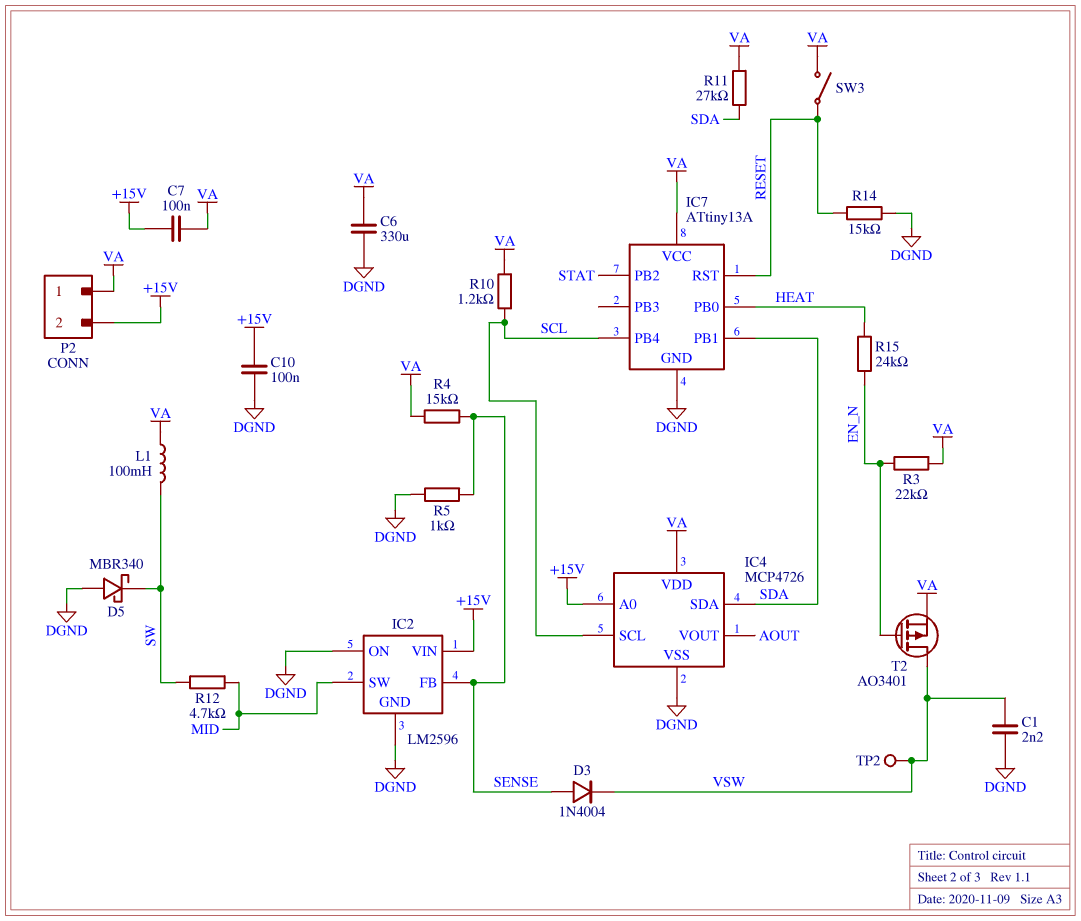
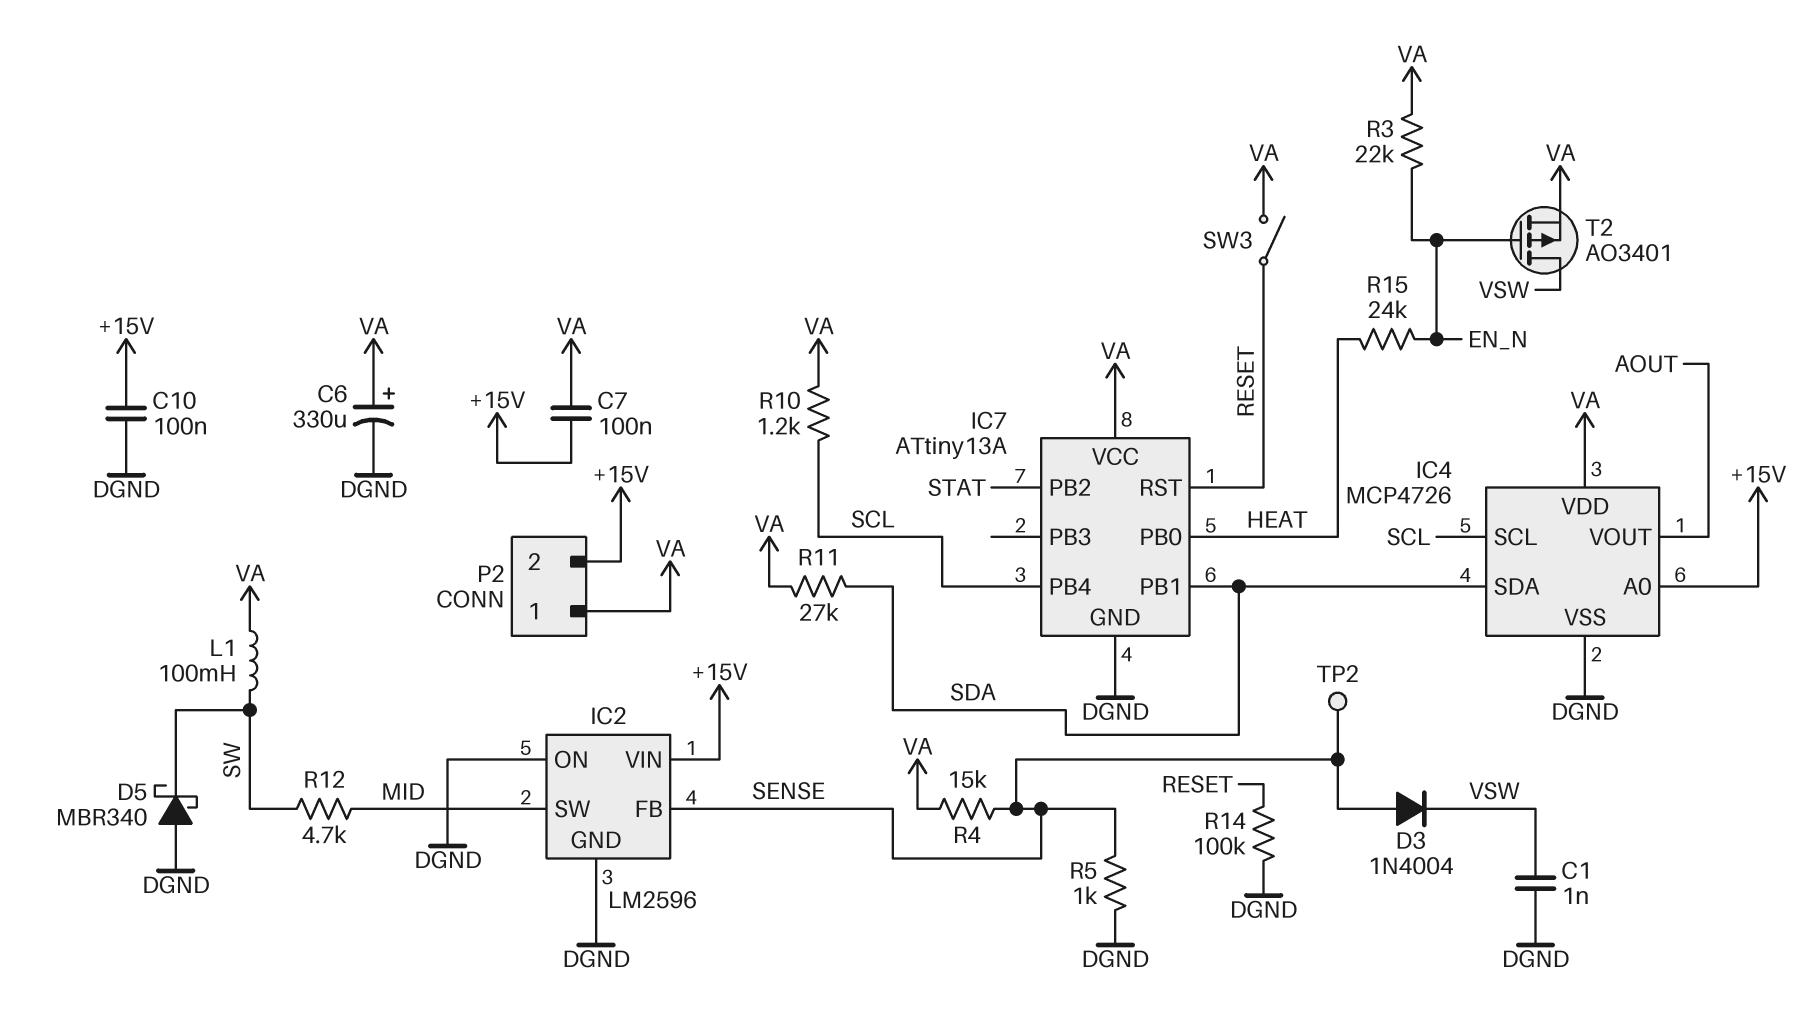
C1: 2.2nF (DGND, VSW) -> 1nF (DGND, VSW)
C6: 330uF (DGND, VA) -> 330uF (plus VA, minus DGND)
R14: 15k (DGND, RESET) -> 100k (DGND, RESET)
TP2: test point (VSW) -> test point (SENSE)

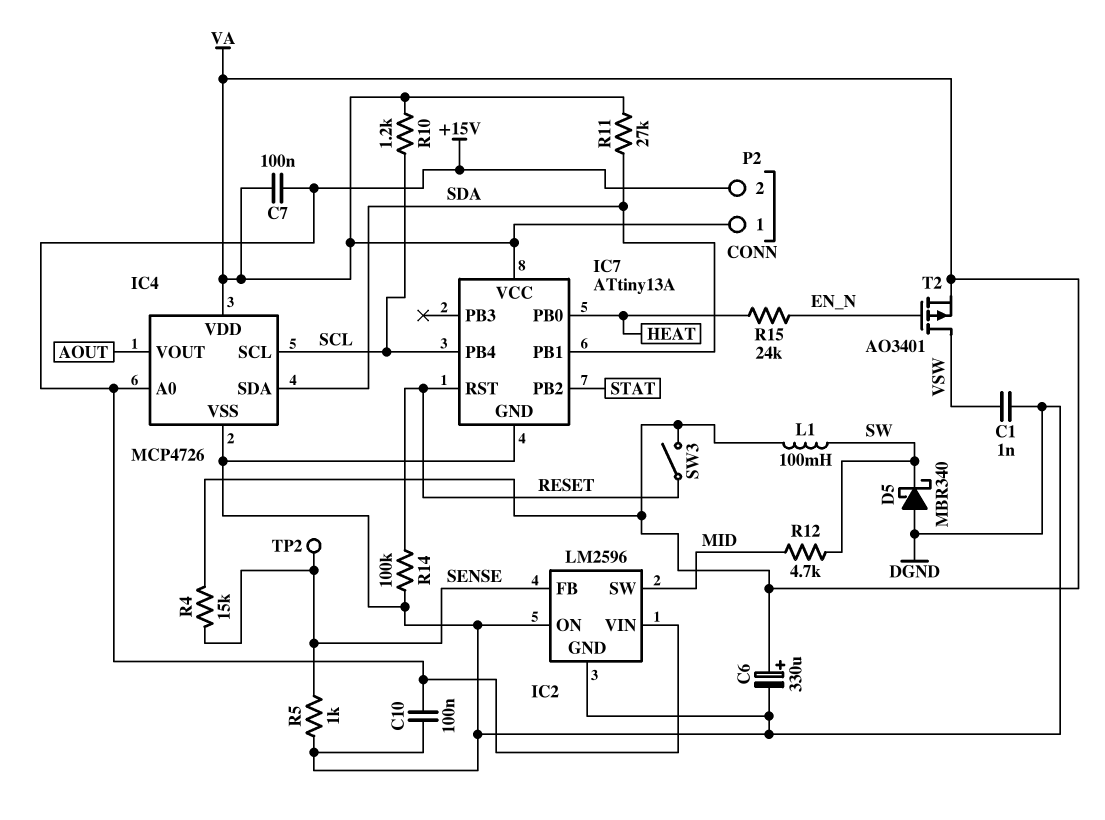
D3: diode 1N4004 (A SENSE, K VSW) -> none
R3: 22k (EN_N, VA) -> none

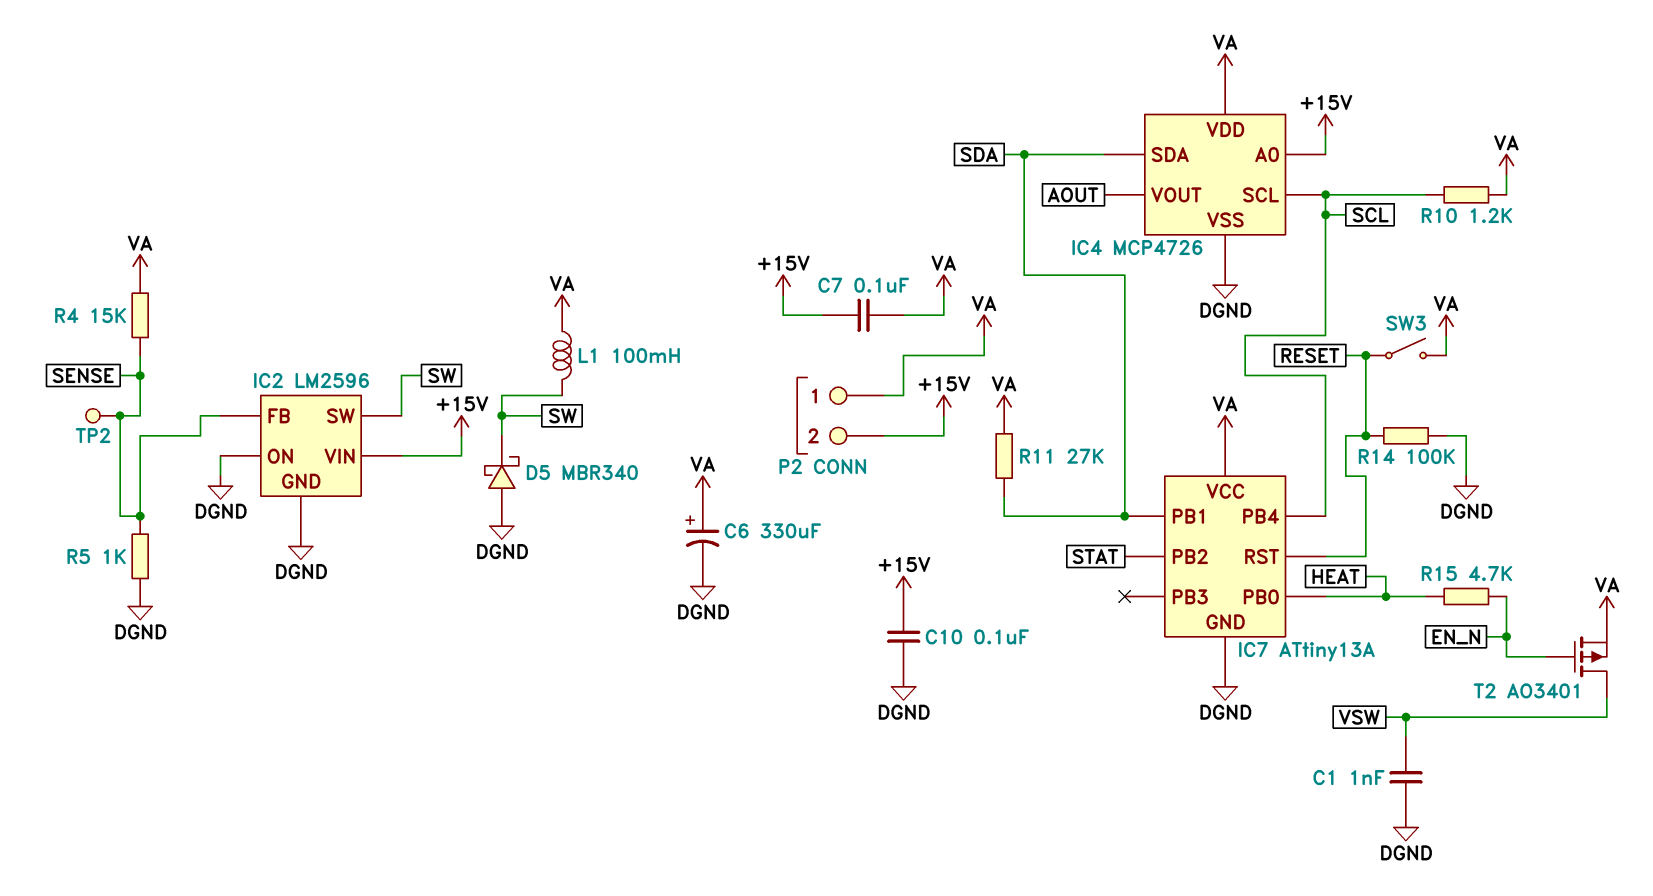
IC2 pin SW: MID -> SW
R12: 4.7k (MID, SW) -> none
R15: 24k (EN_N, HEAT) -> 4.7k (EN_N, HEAT)

